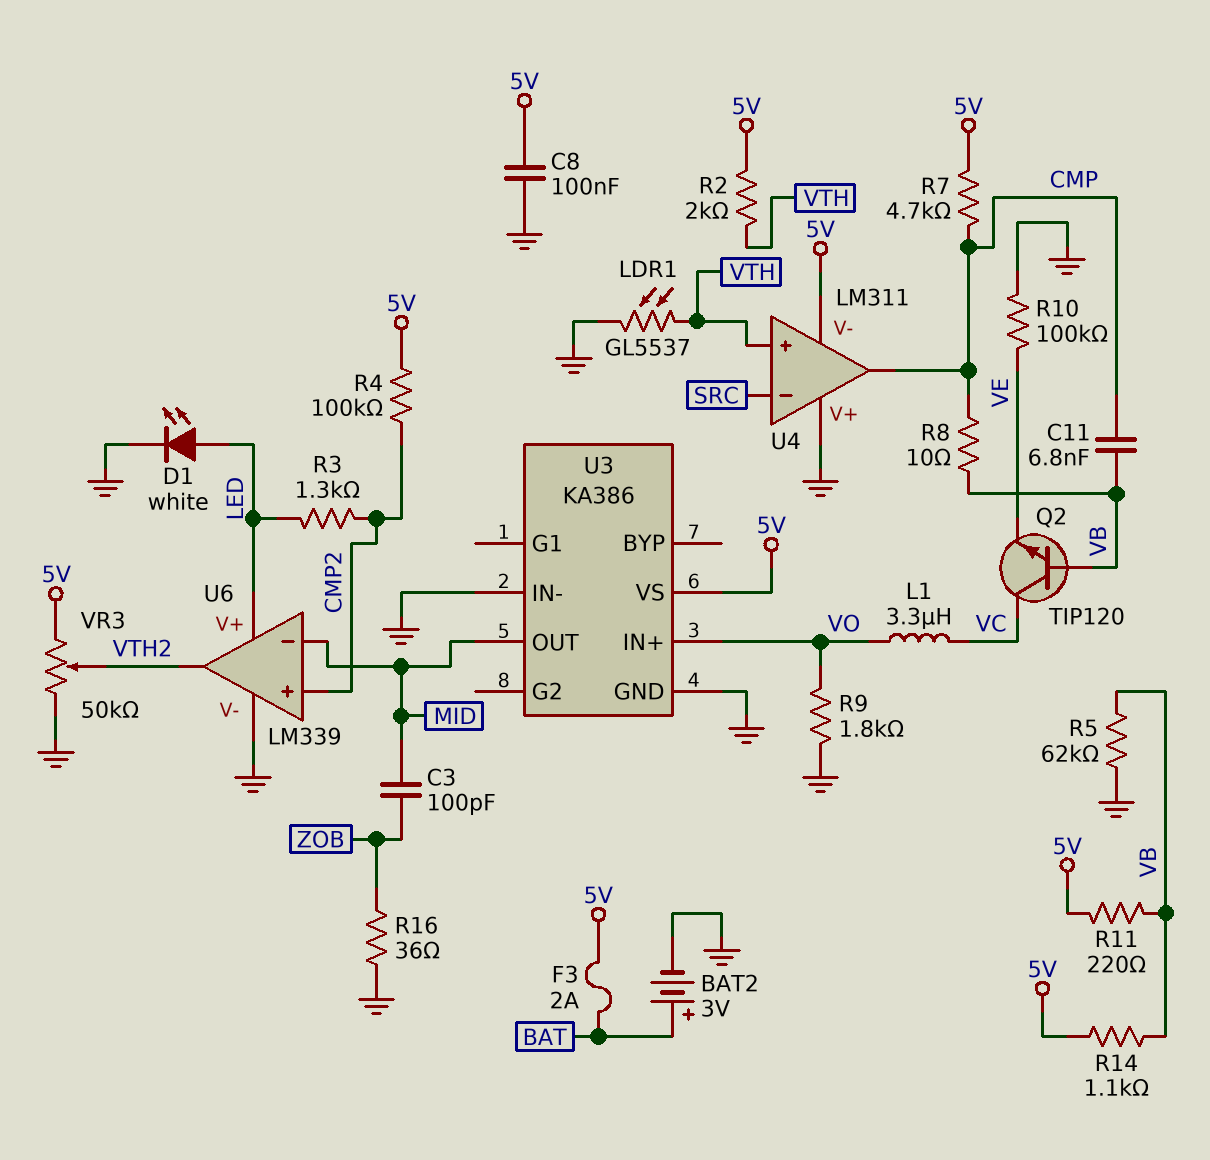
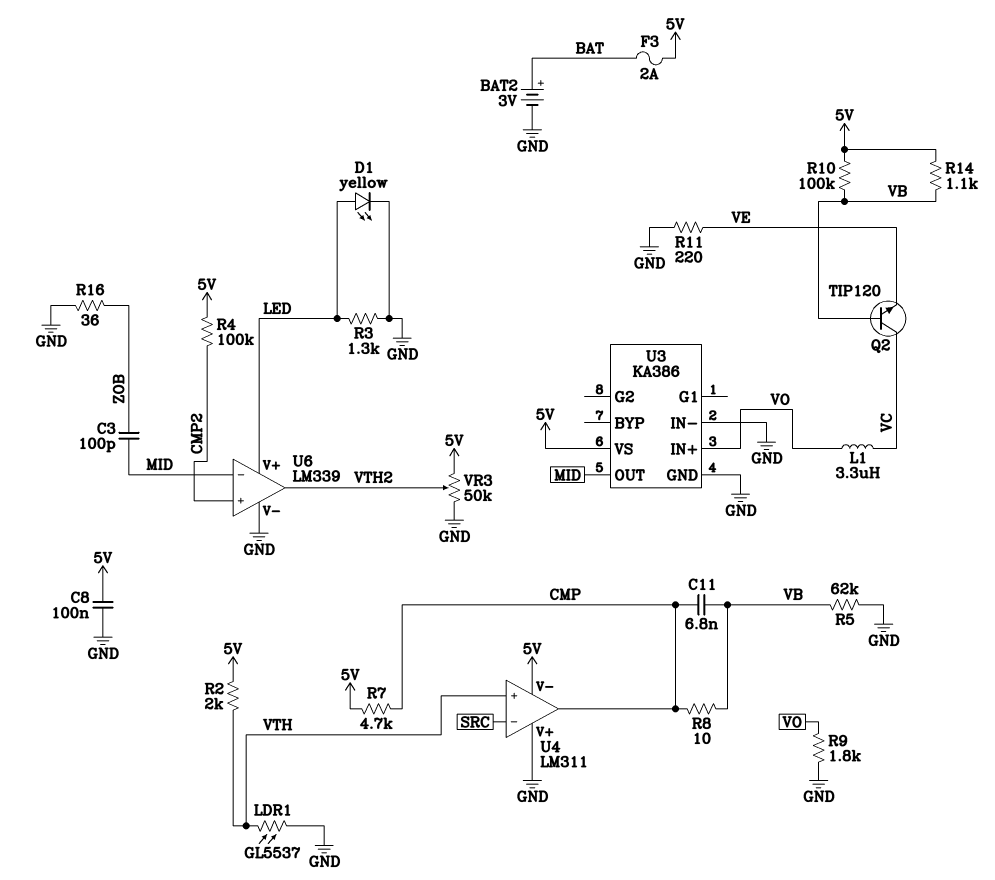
D1: LED white (A LED, K GND) -> LED yellow (A LED, K GND)
R3: 1.3k (CMP2, LED) -> 1.3k (GND, LED)
R10: 100k (GND, VE) -> 100k (5V, VB)
R11: 220 (5V, VB) -> 220 (GND, VE)

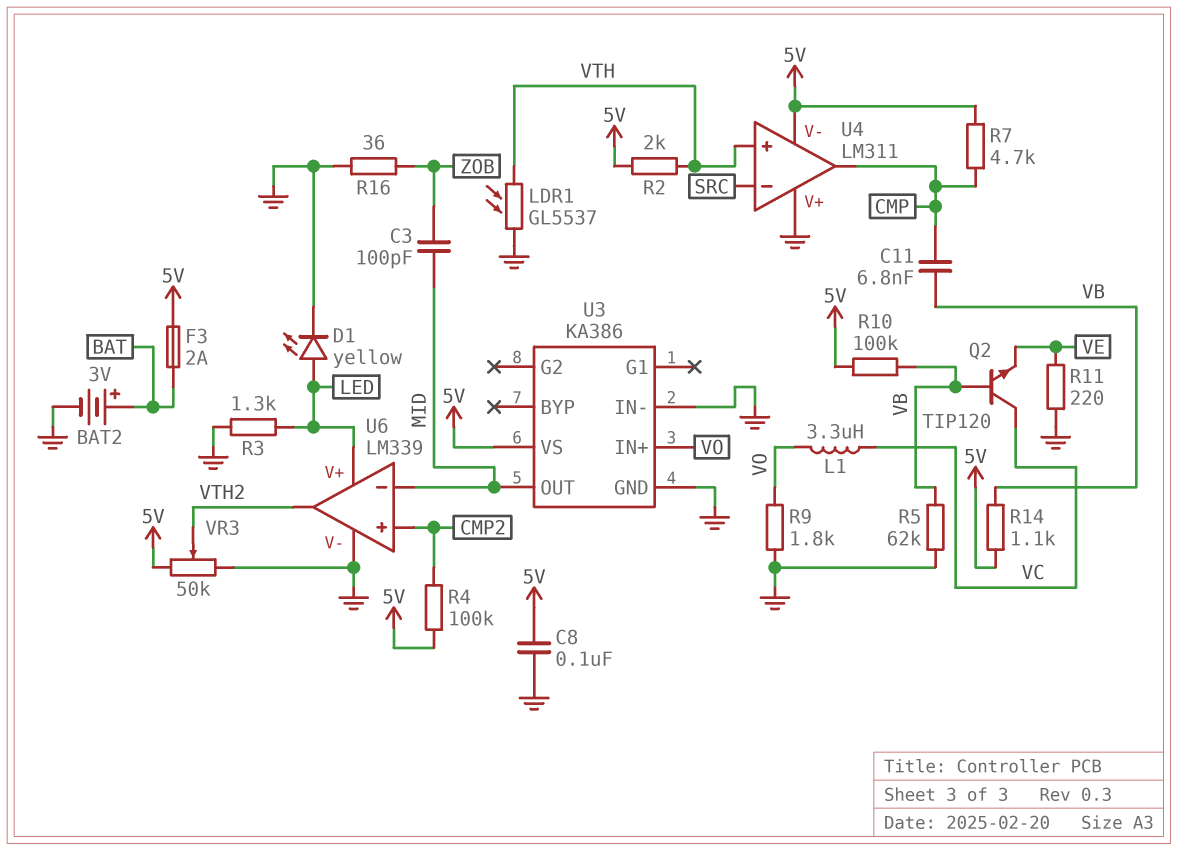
R8: 10 (CMP, VB) -> none

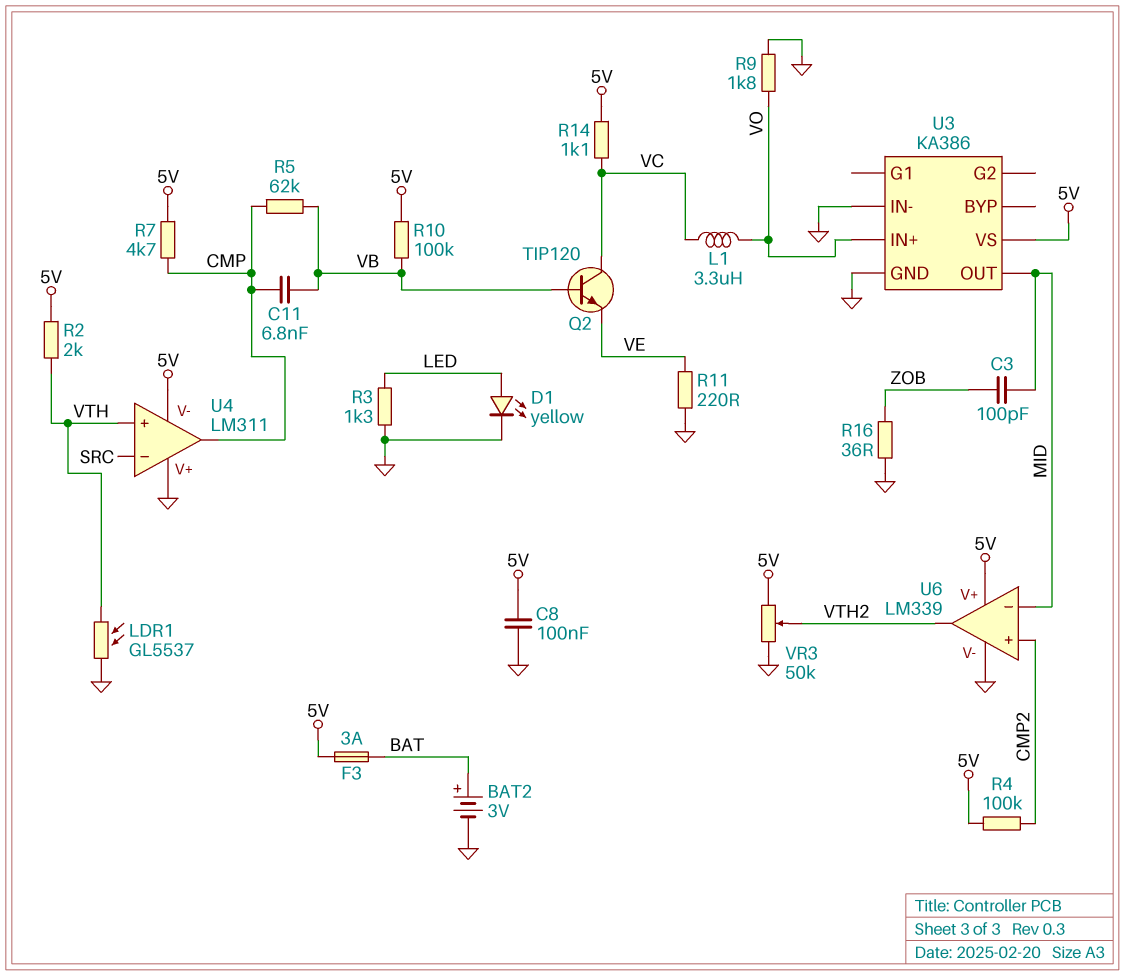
F3: 2A (5V, BAT) -> 3A (5V, BAT)
R5: 62k (GND, VB) -> 62k (CMP, VB)
R14: 1.1k (5V, VB) -> 1.1k (5V, VC)
U6 pin V+: LED -> 5V

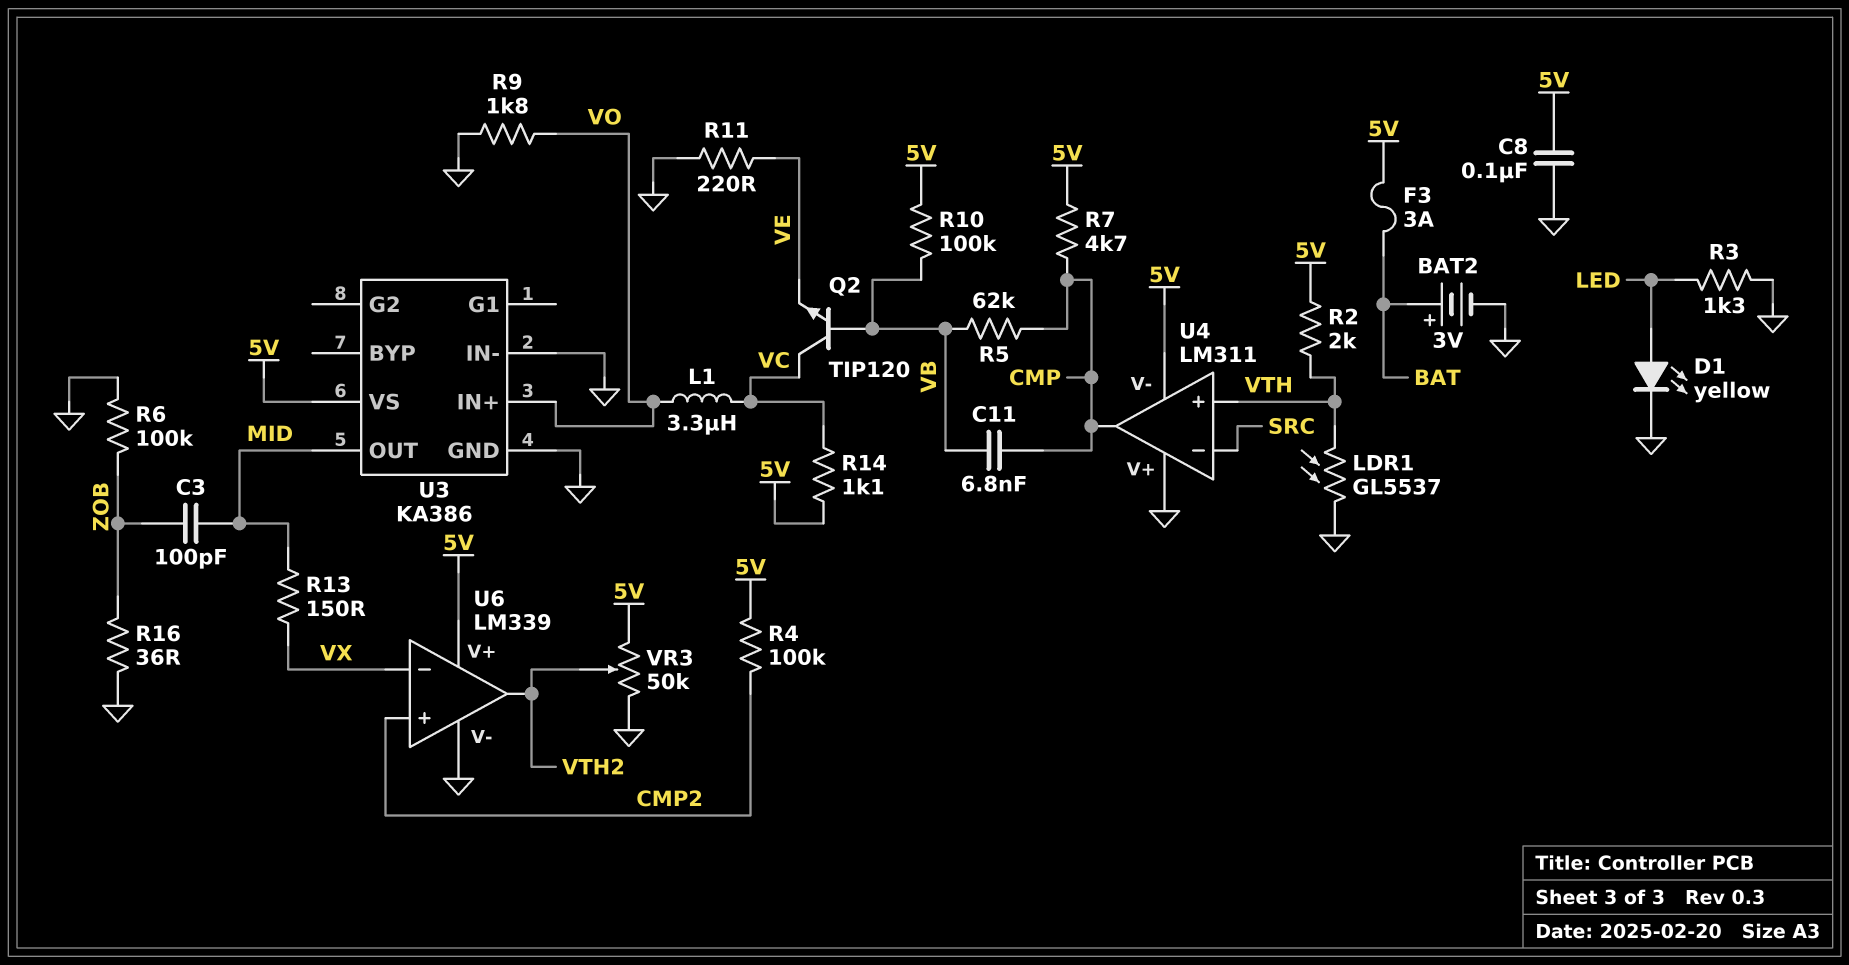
R6: none -> 100k (GND, ZOB)
R13: none -> 150 (MID, VX)
U6 pin in-: MID -> VX

